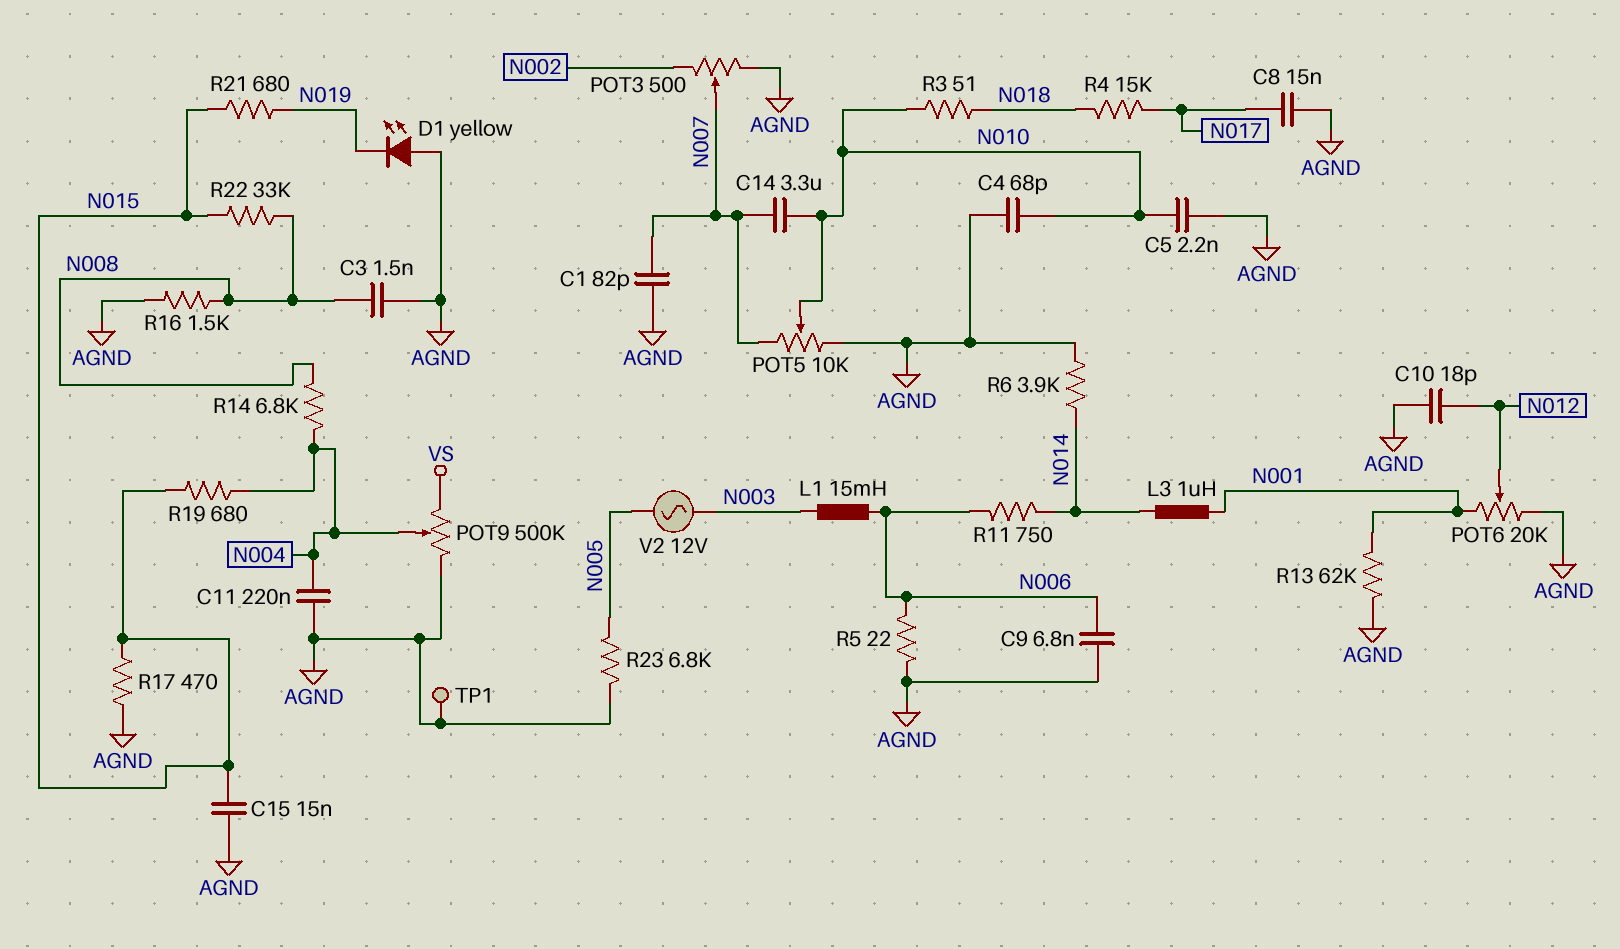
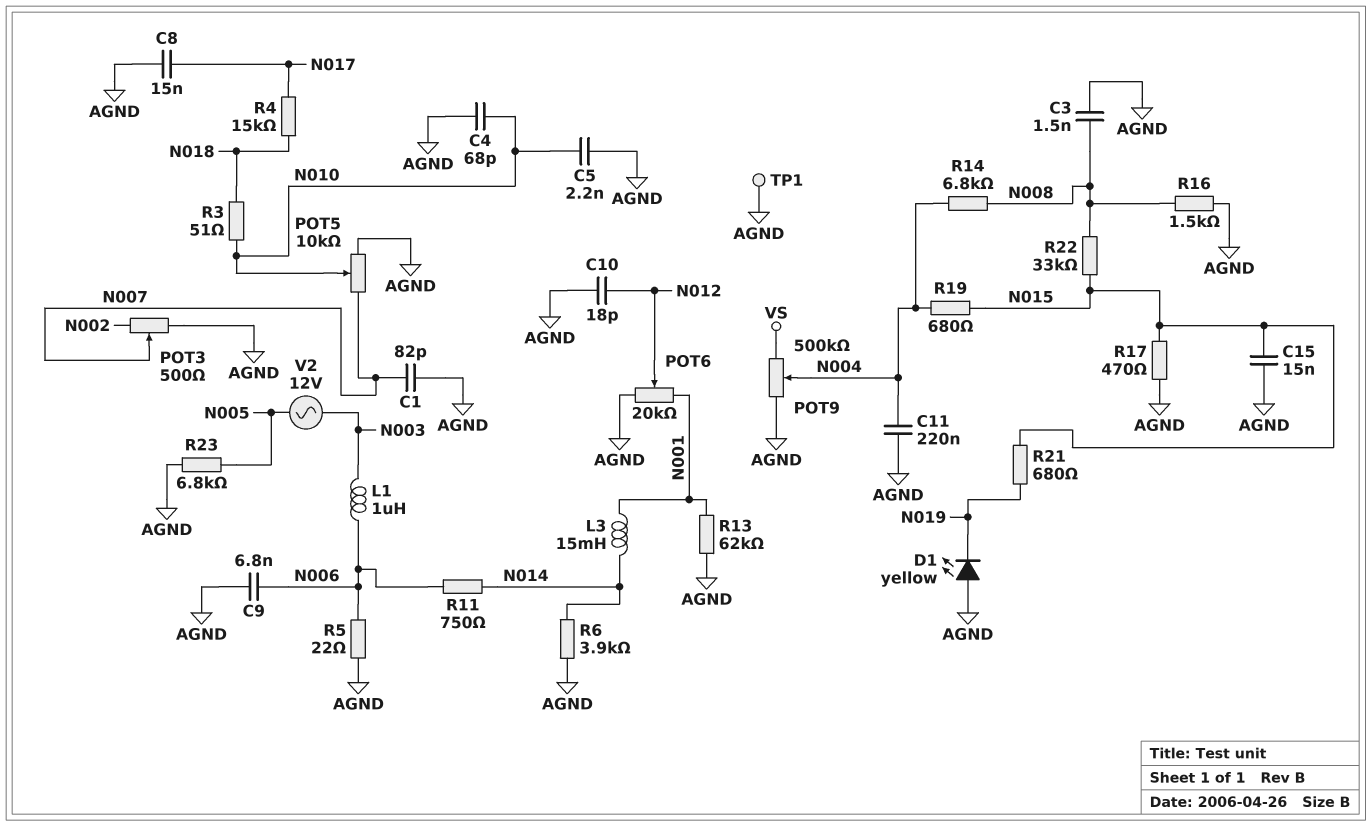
C14: 3.3uF (N007, N010) -> none
L1: 15mH (N003, N006) -> 1uH (N003, N006)
L3: 1uH (N001, N014) -> 15mH (N001, N014)

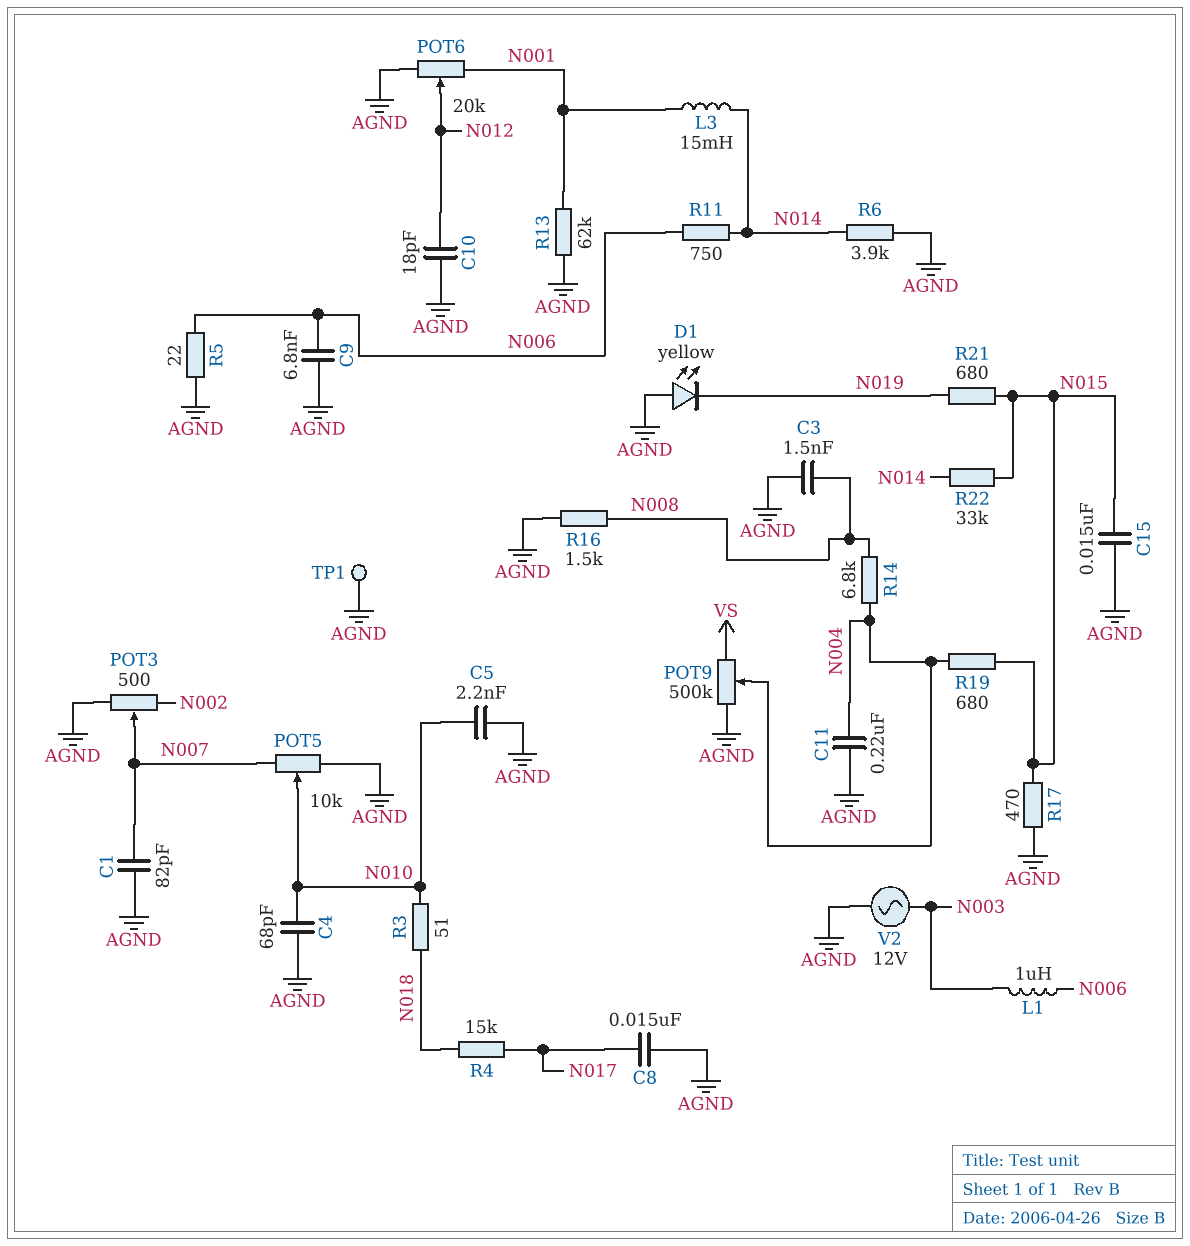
R22: 33k (N008, N015) -> 33k (N014, N015)
R23: 6.8k (AGND, N005) -> none
V2: AC 12V (N003, N005) -> AC 12V (AGND, N003)

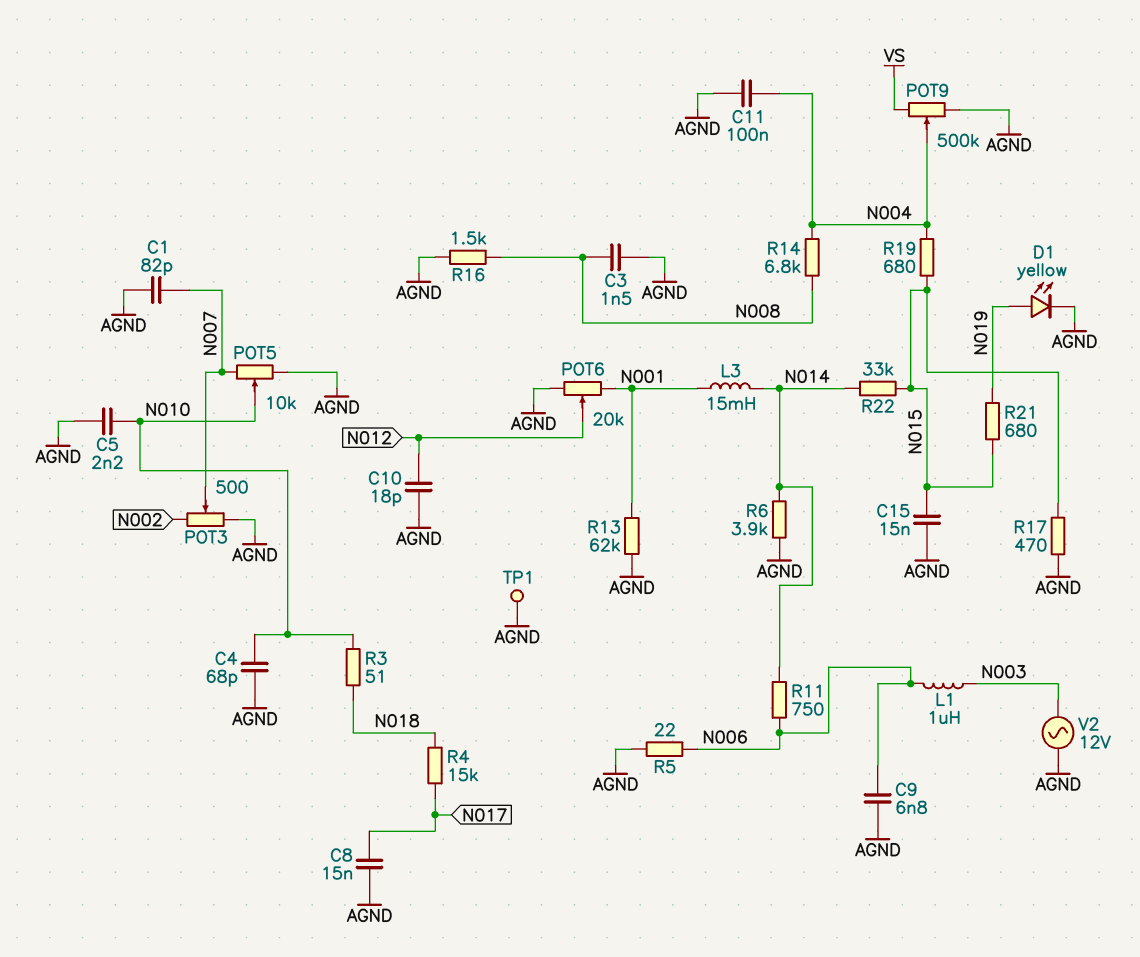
C11: 220nF (AGND, N004) -> 100nF (AGND, N004)
D1: LED yellow (A AGND, K N019) -> LED yellow (A N019, K AGND)

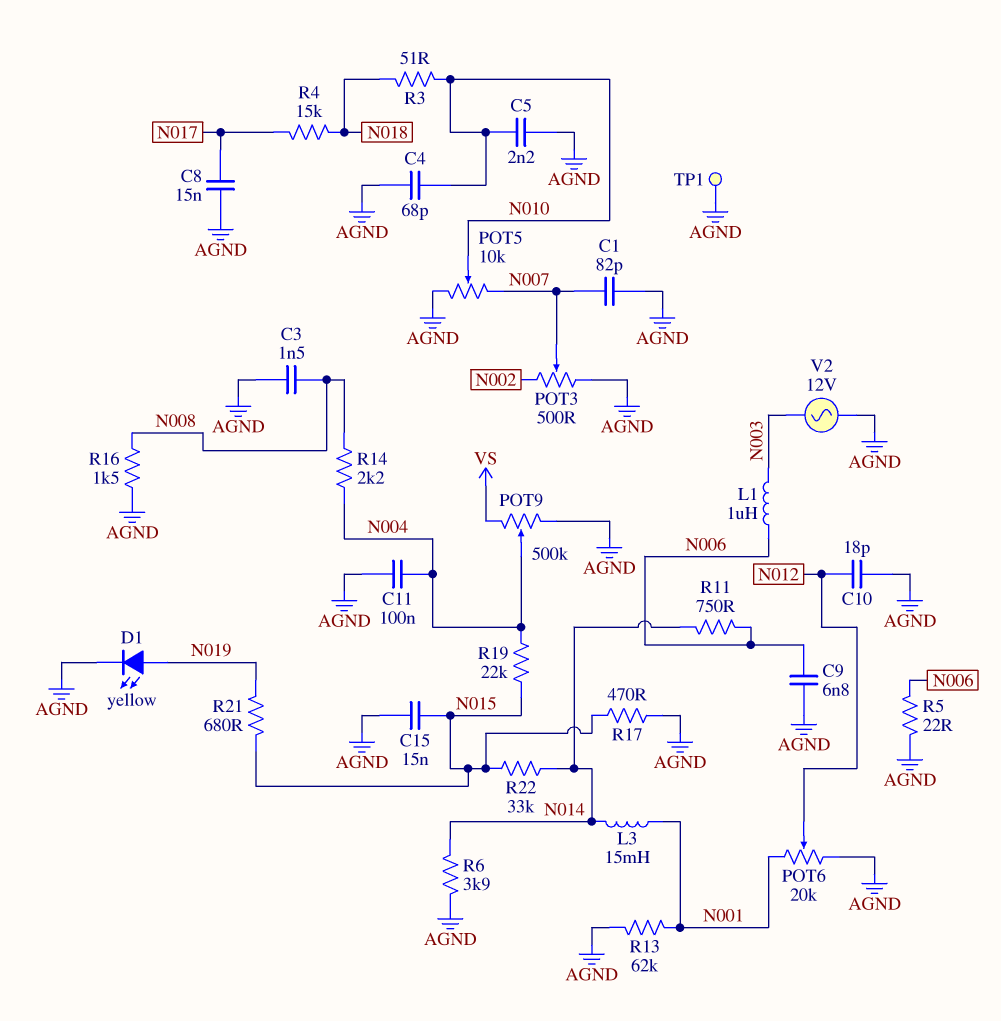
R14: 6.8k (N004, N008) -> 2.2k (N004, N008)
R19: 680 (N004, N015) -> 22k (N004, N015)

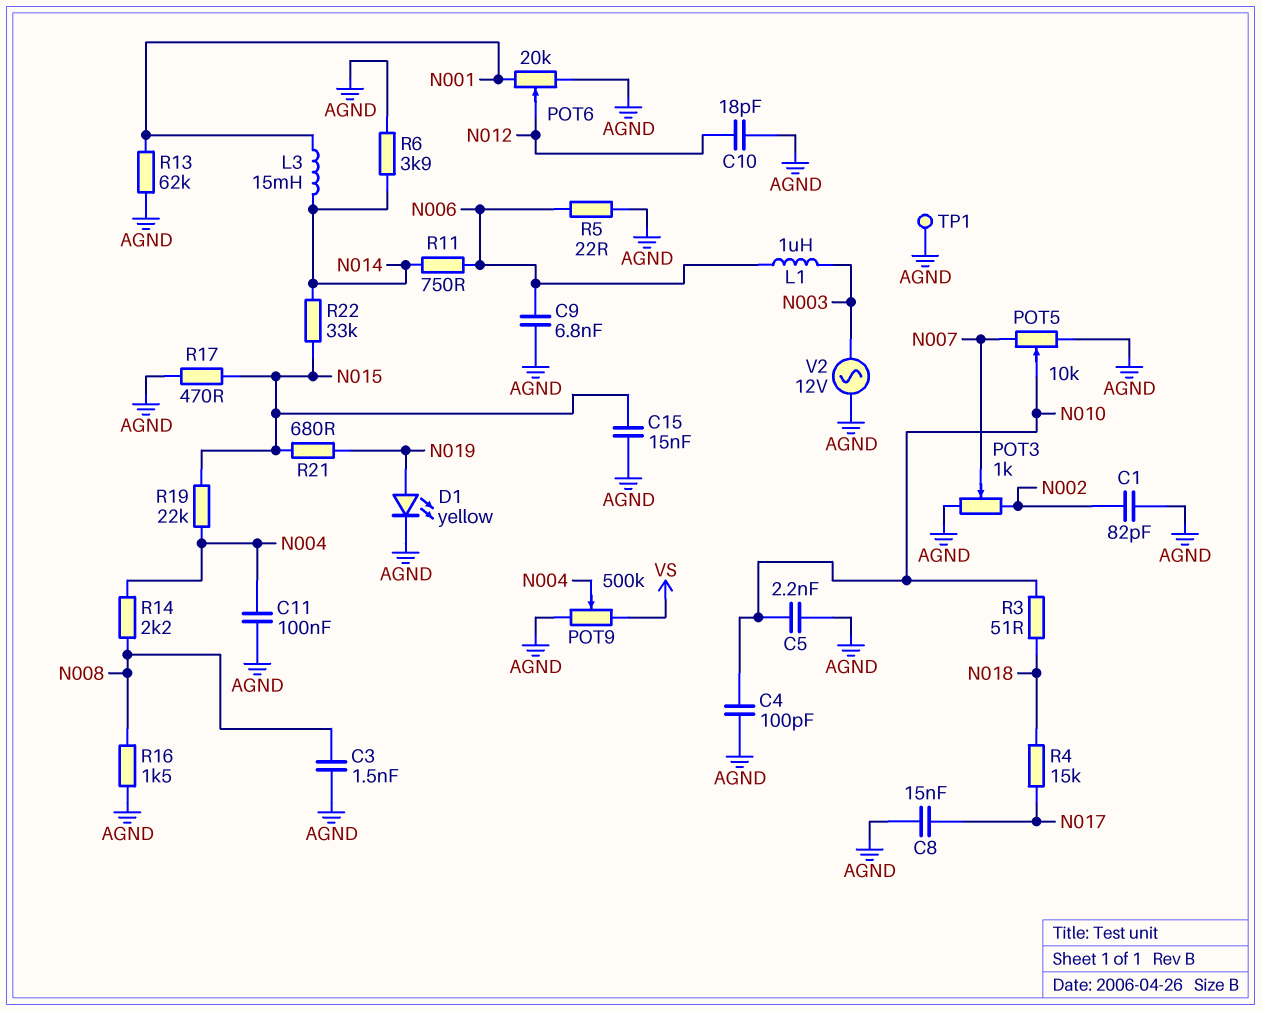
C1: 82pF (AGND, N007) -> 82pF (AGND, N002)
C4: 68pF (AGND, N010) -> 100pF (AGND, N010)
POT3: 500 (AGND, N002, wiper N007) -> 1k (AGND, N002, wiper N007)

